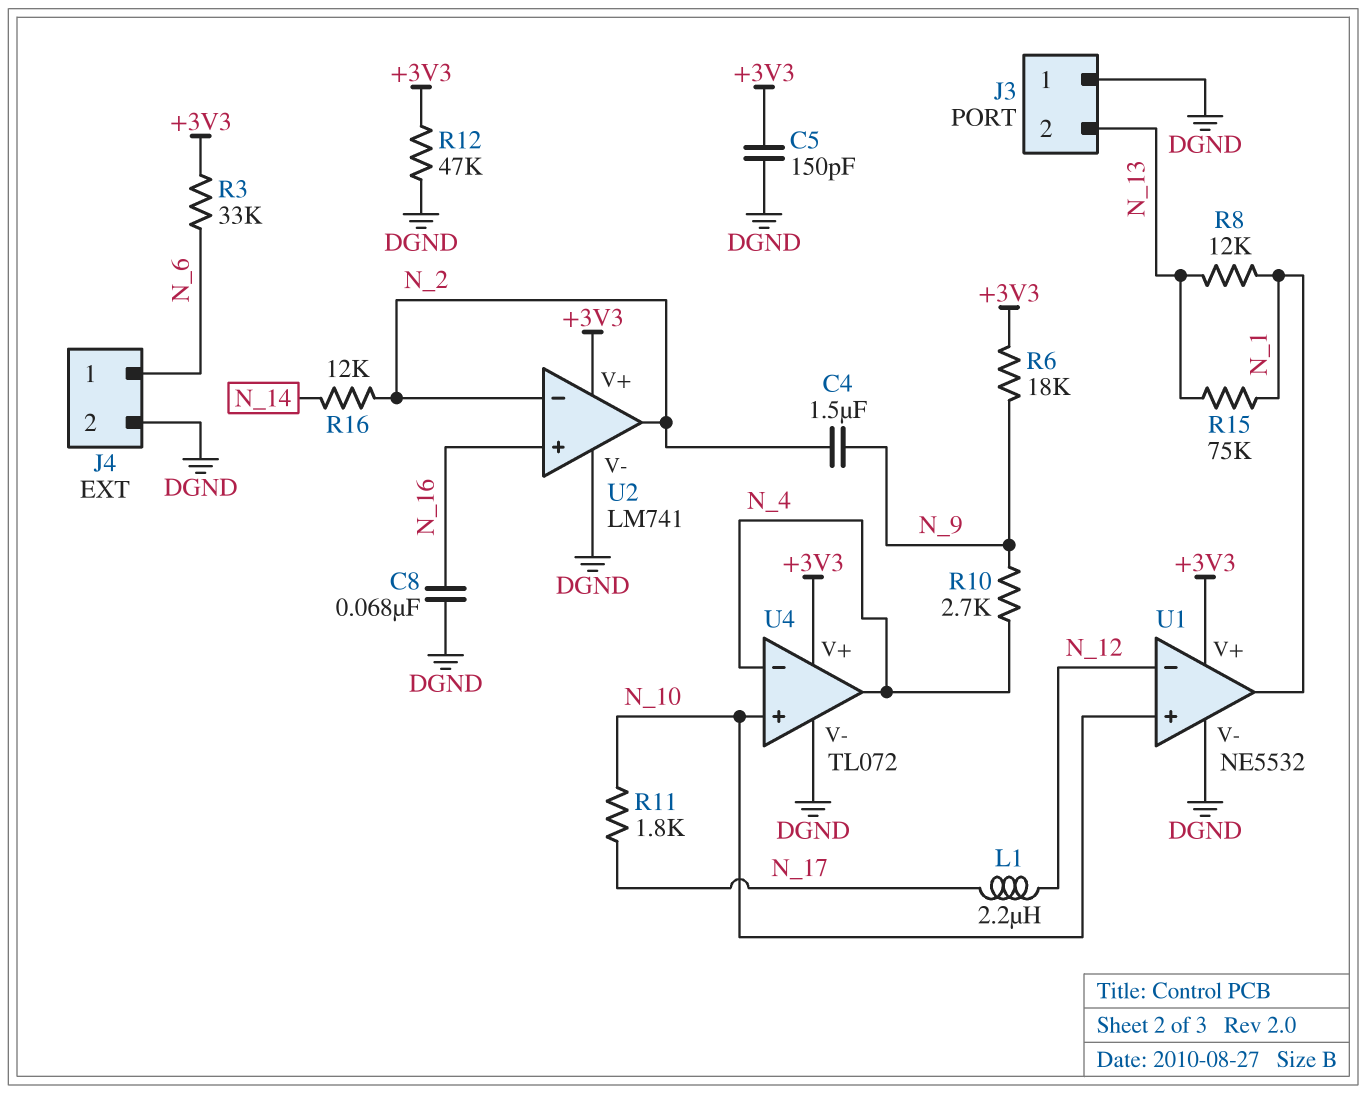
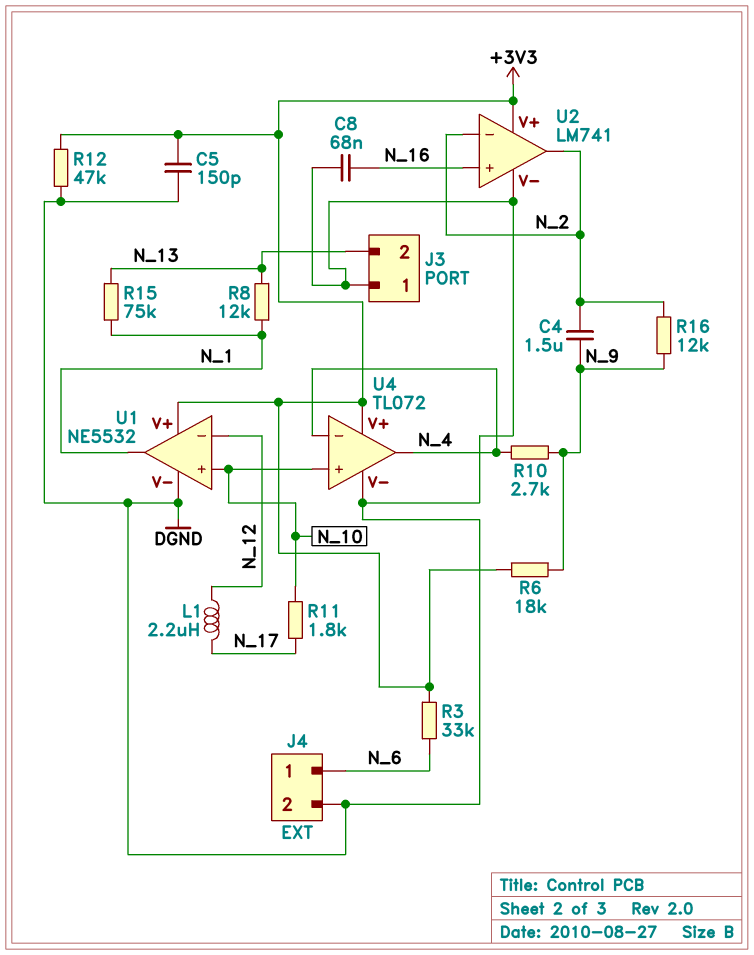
R16: 12k (N_2, N_14) -> 12k (N_2, N_9)

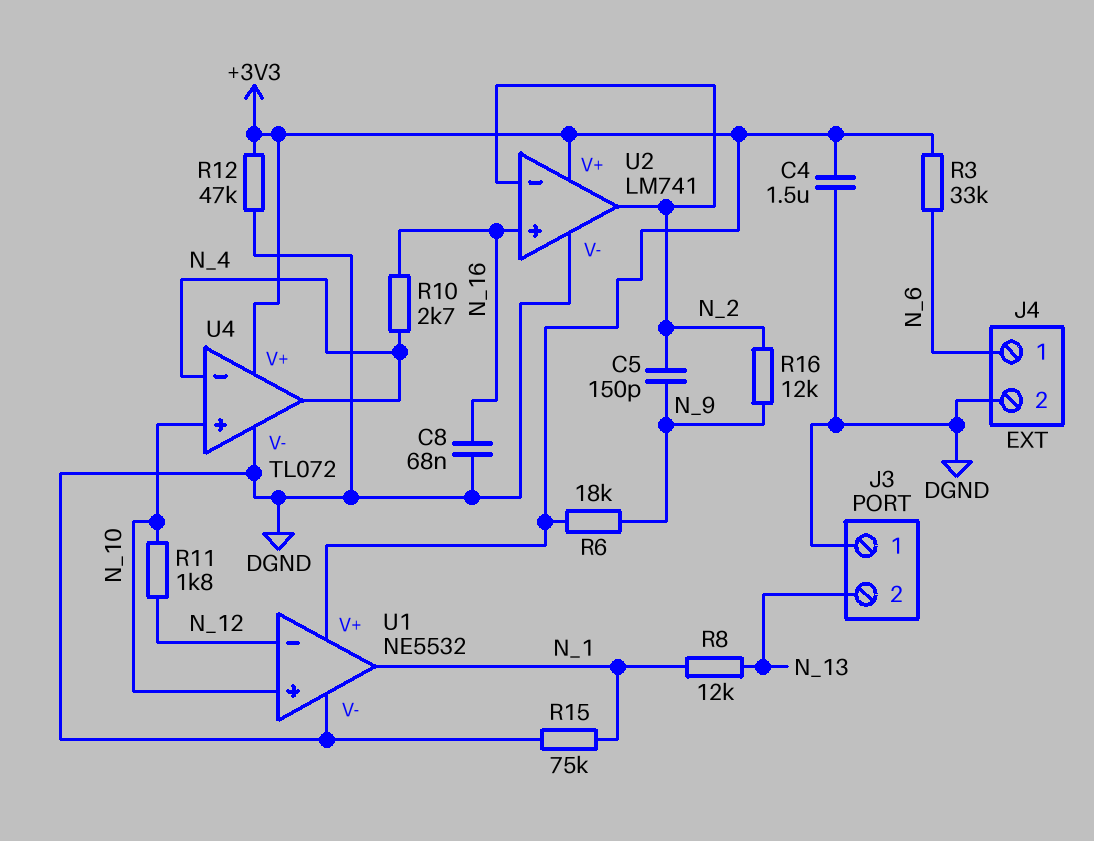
C4: 1.5uF (N_2, N_9) -> 1.5uF (+3V3, DGND)
C5: 150pF (+3V3, DGND) -> 150pF (N_2, N_9)
L1: 2.2uH (N_12, N_17) -> none
R10: 2.7k (N_4, N_9) -> 2.7k (N_4, N_16)
R11: 1.8k (N_10, N_17) -> 1.8k (N_10, N_12)
R15: 75k (N_1, N_13) -> 75k (DGND, N_1)

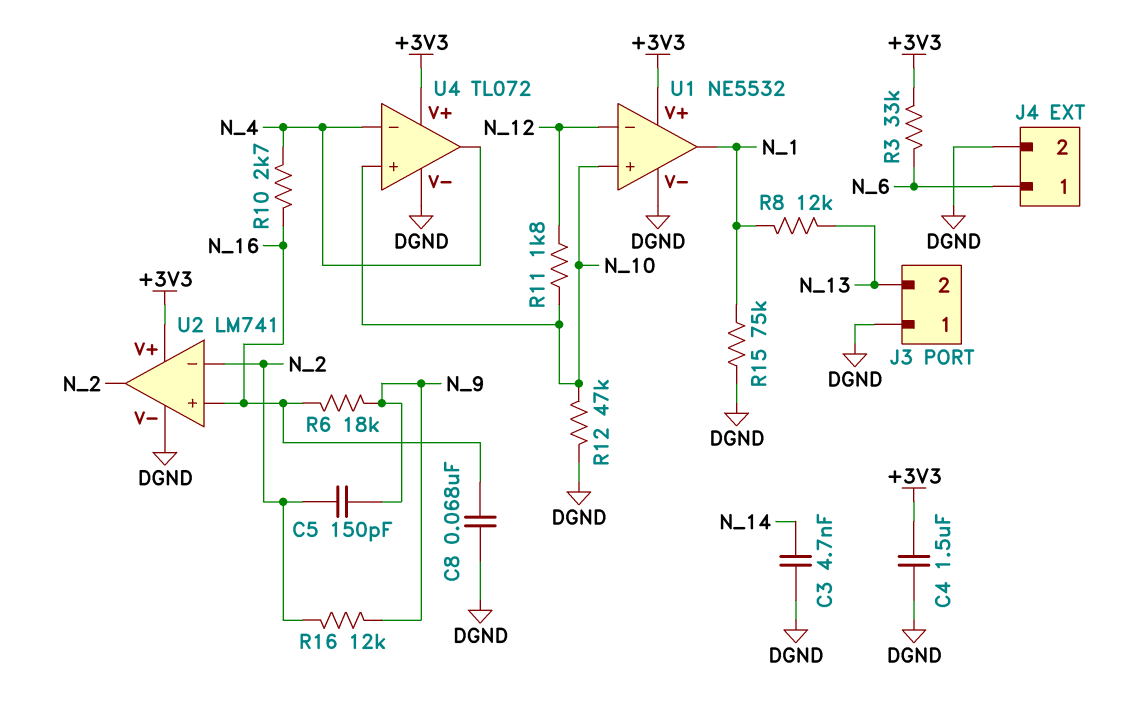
C3: none -> 4.7nF (DGND, N_14)
R6: 18k (+3V3, N_9) -> 18k (N_9, N_16)
R12: 47k (+3V3, DGND) -> 47k (DGND, N_10)

